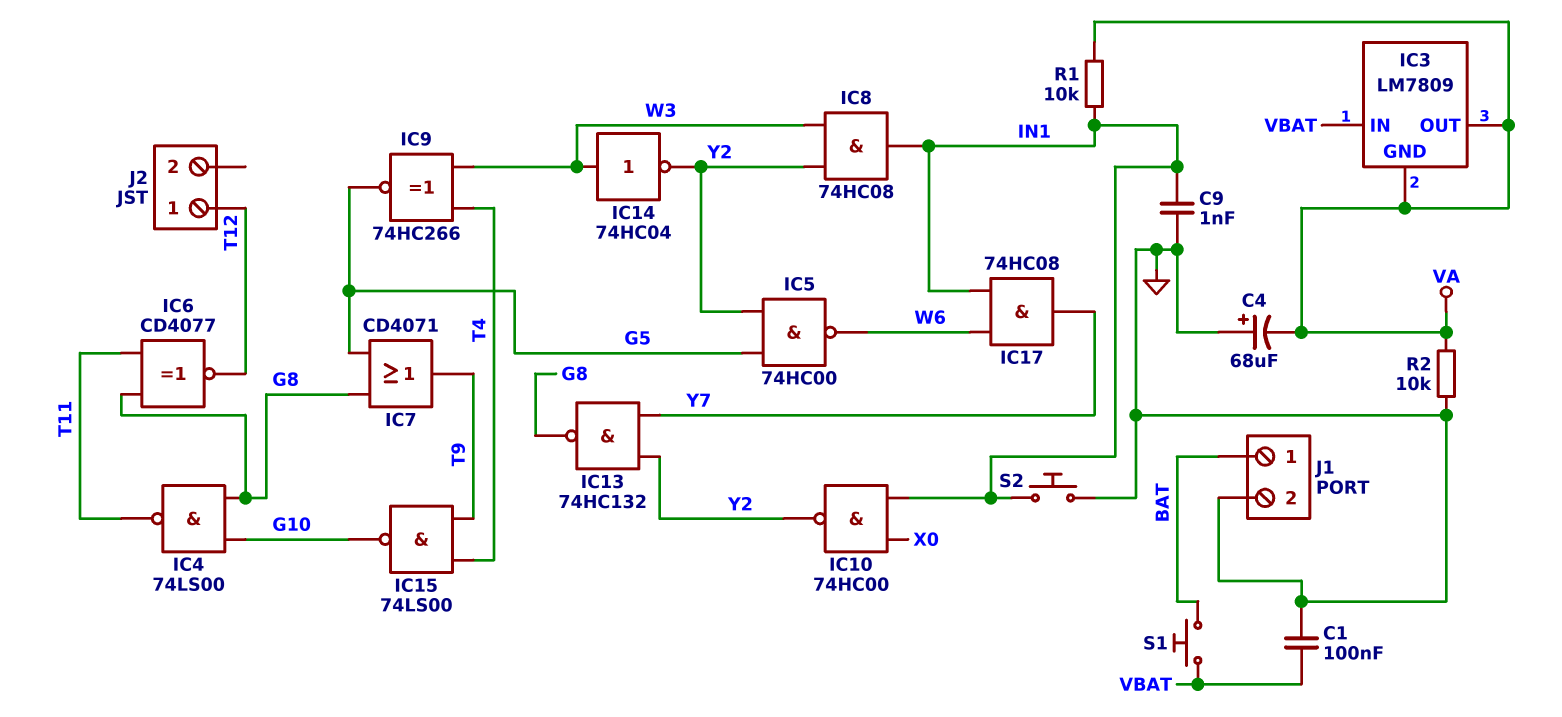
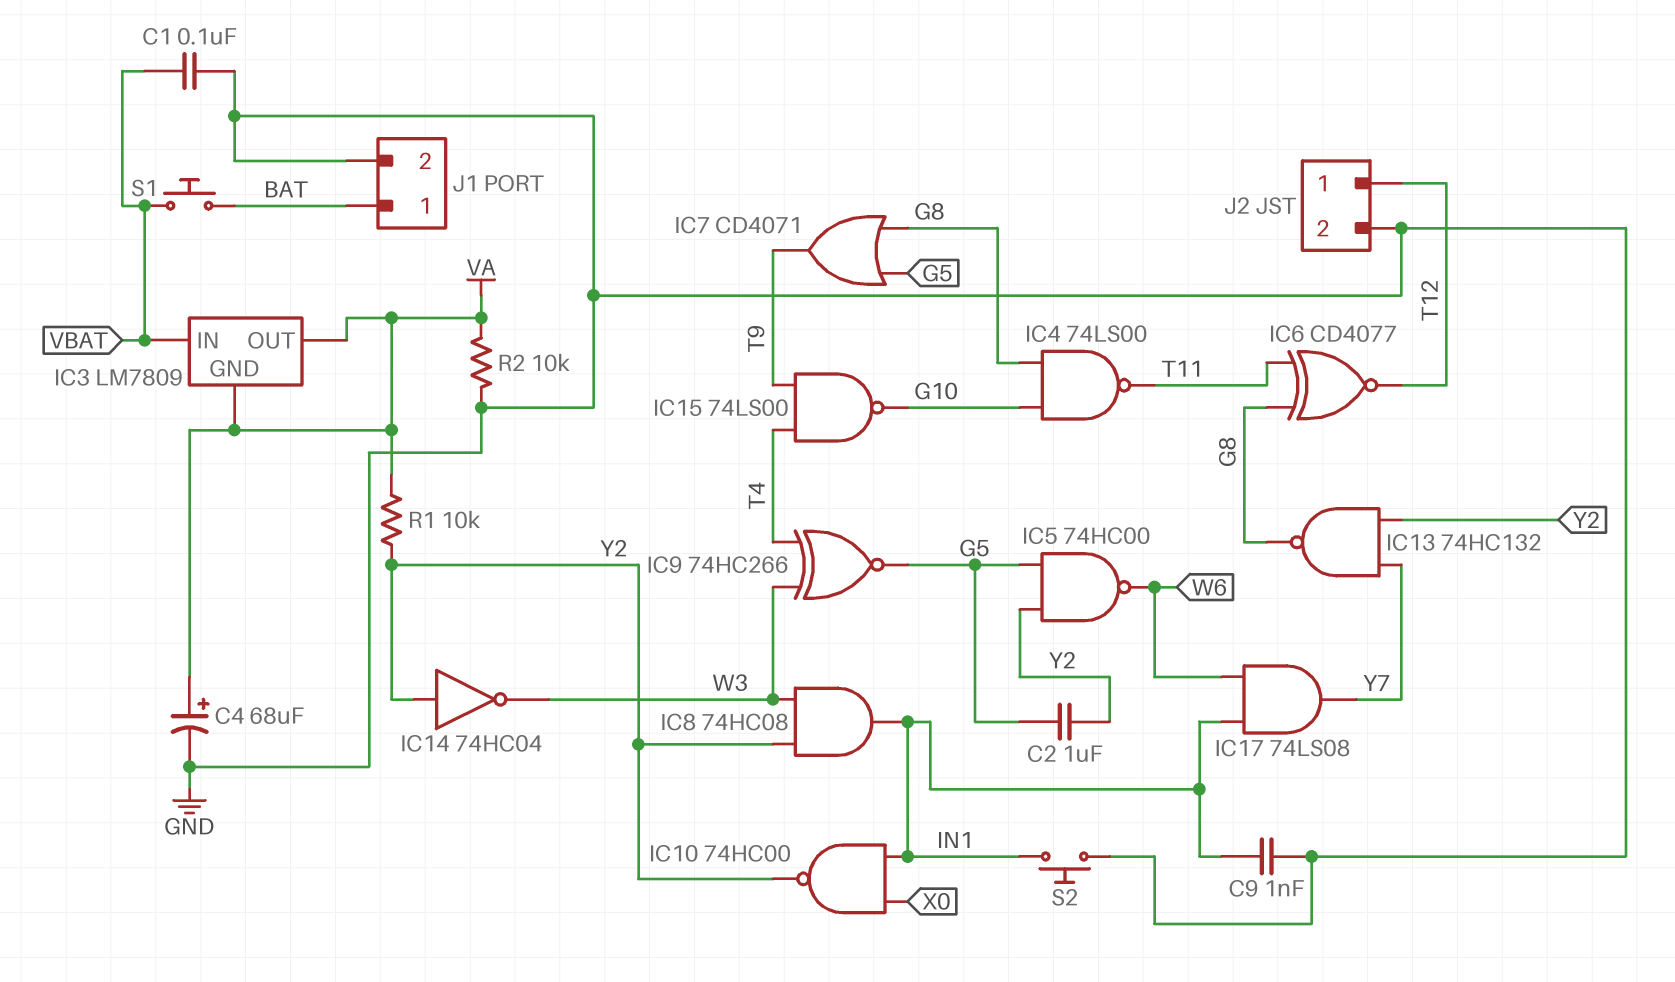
C2: none -> 1uF (G5, Y2)
C4: 68uF (plus GND, minus VA) -> 68uF (plus VA, minus GND)
IC14: NOT 74HC04 (in W3, out Y2) -> NOT 74HC04 (in Y2, out W3)
IC17: AND 74HC08 (in IN1, in W6, out Y7) -> AND 74LS08 (in IN1, in W6, out Y7)
J2 pin 2: none -> GND
R1: 10k (IN1, VA) -> 10k (VA, Y2)

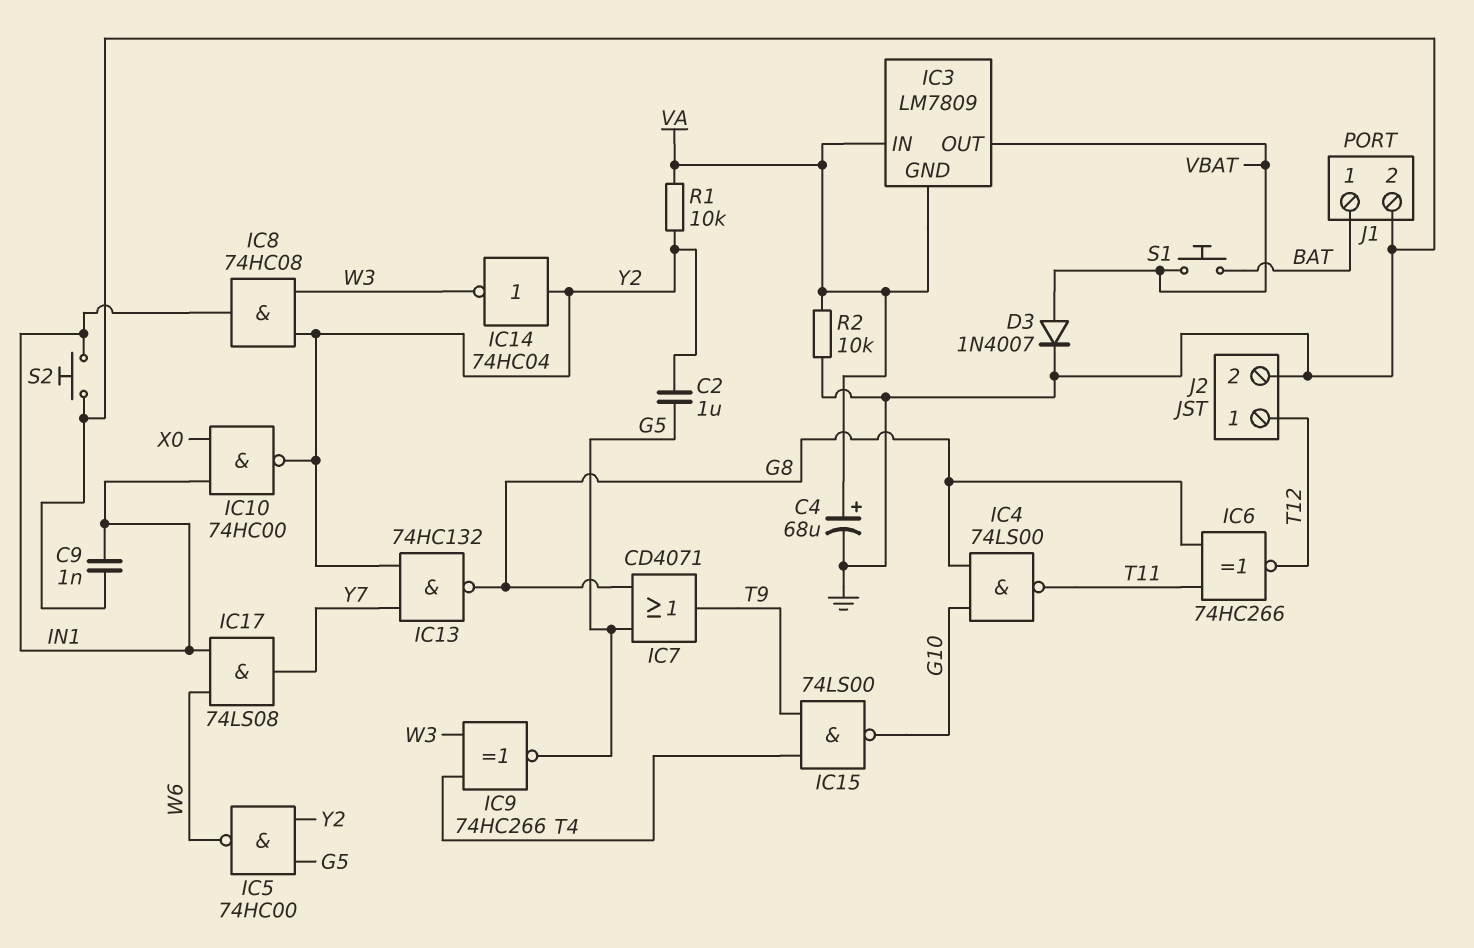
C1: 100nF (GND, VBAT) -> none
D3: none -> diode 1N4007 (A VBAT, K GND)
IC3 pin IN: VBAT -> VA
IC3 pin OUT: VA -> VBAT
IC6: XNOR CD4077 (in G8, in T11, out T12) -> XNOR 74HC266 (in G8, in T11, out T12)

